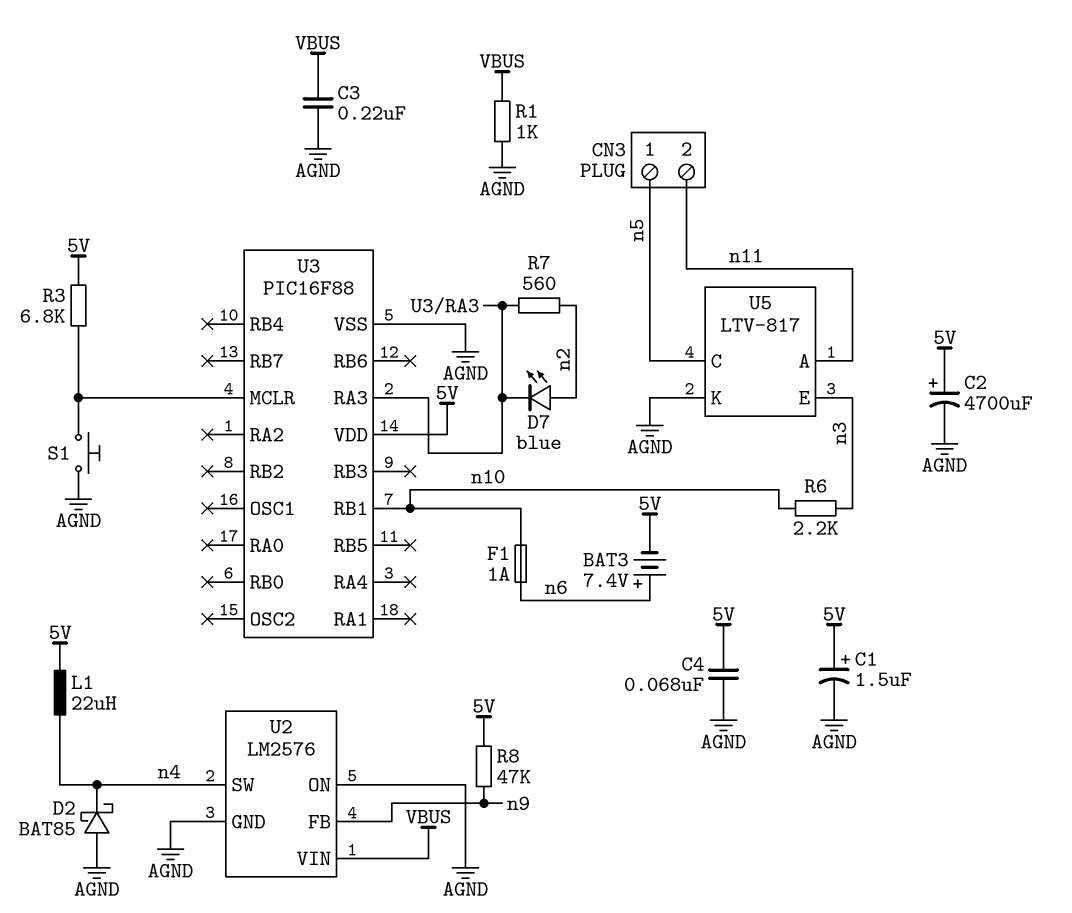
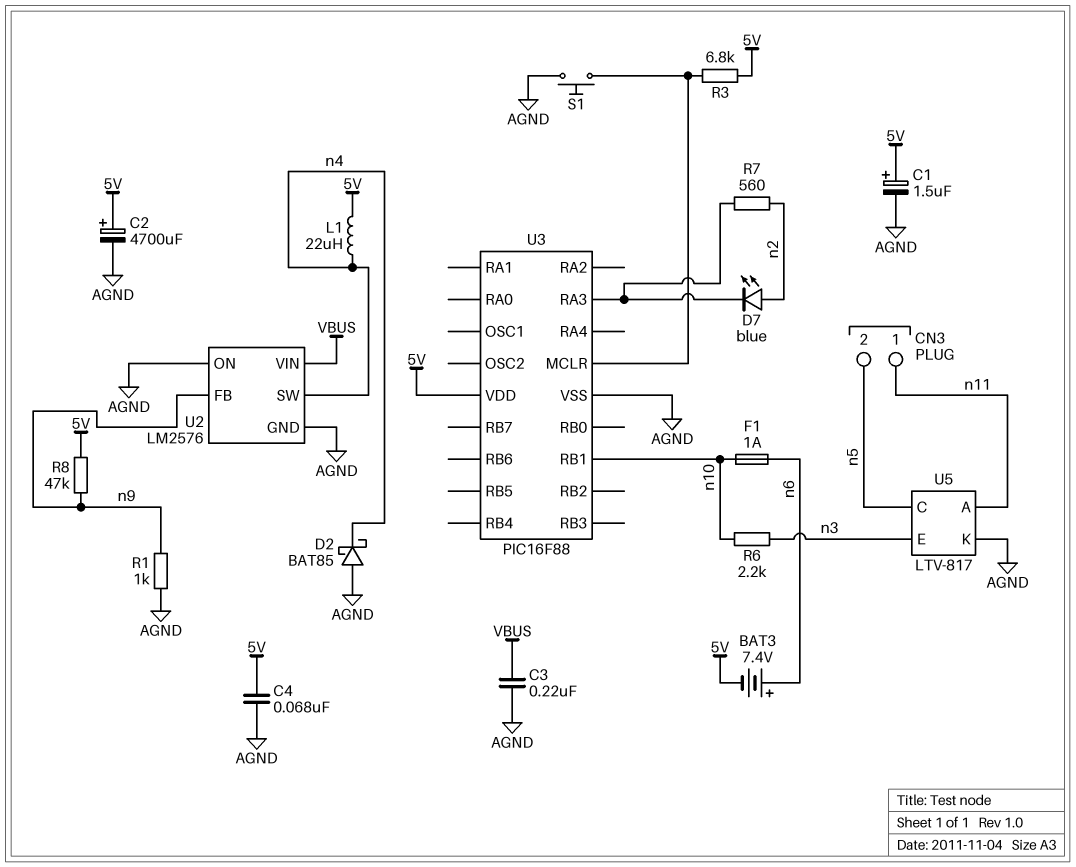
CN3 pin 1: n5 -> n11
CN3 pin 2: n11 -> n5
R1: 1k (AGND, VBUS) -> 1k (AGND, n9)

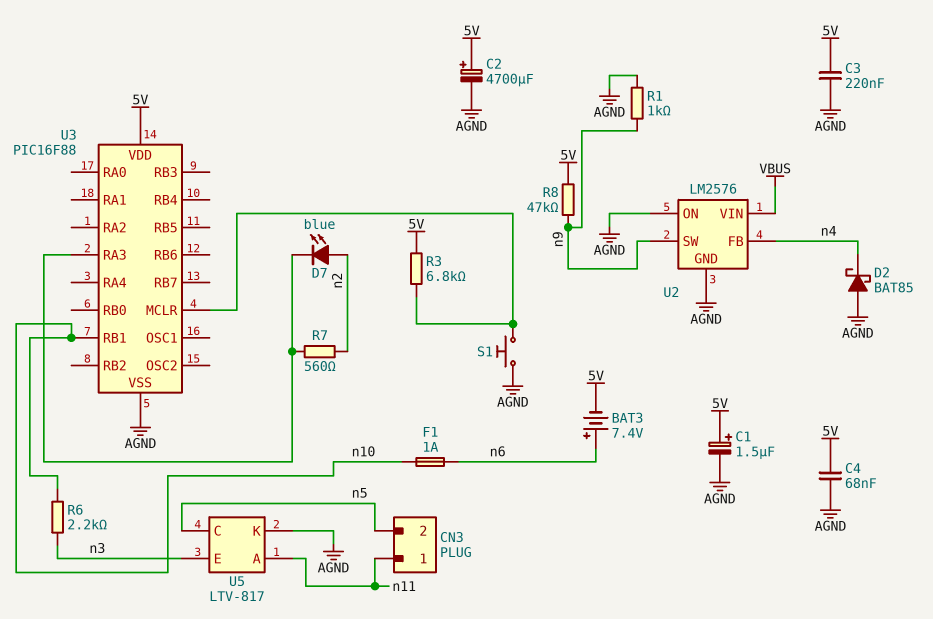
C3: 220nF (AGND, VBUS) -> 220nF (5V, AGND)
L1: 22uH (5V, n4) -> none
U2 pin FB: n9 -> n4
U2 pin SW: n4 -> n9

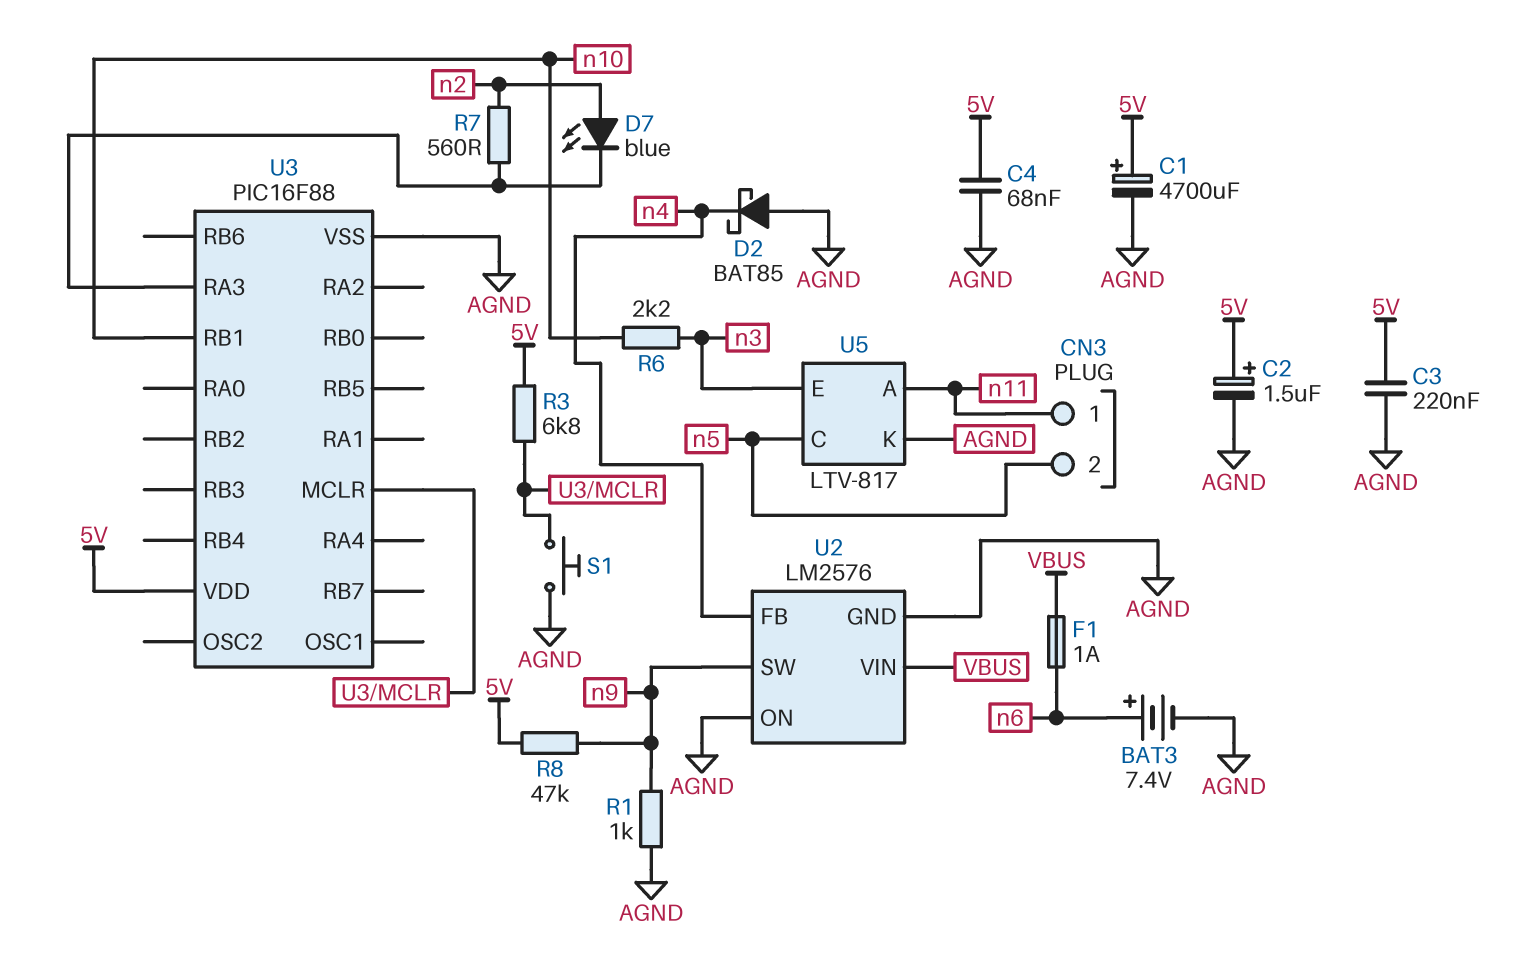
BAT3: 7.4V (plus n6, minus 5V) -> 7.4V (plus n6, minus AGND)
C1: 1.5uF (plus 5V, minus AGND) -> 4700uF (plus 5V, minus AGND)
C2: 4700uF (plus 5V, minus AGND) -> 1.5uF (plus 5V, minus AGND)
F1: 1A (n6, n10) -> 1A (VBUS, n6)

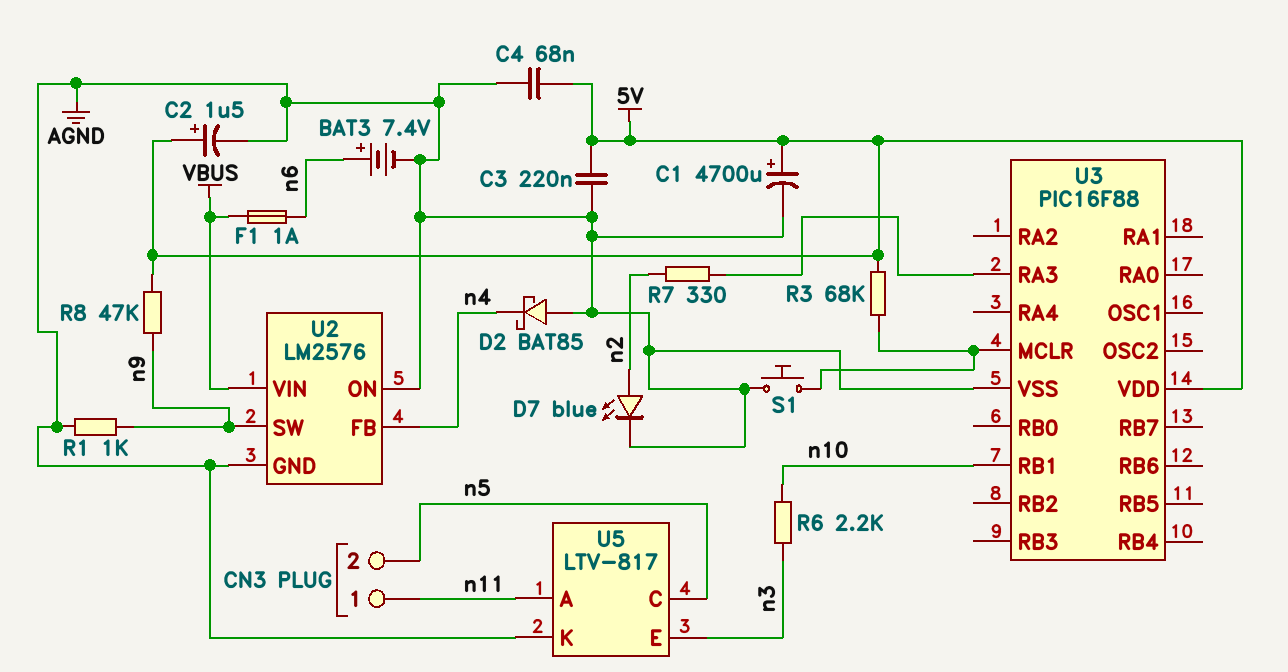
D7: LED blue (A n2, K U3/RA3) -> LED blue (A n2, K AGND)
R3: 6.8k (5V, U3/MCLR) -> 68k (5V, U3/MCLR)
R7: 560 (U3/RA3, n2) -> 330 (U3/RA3, n2)

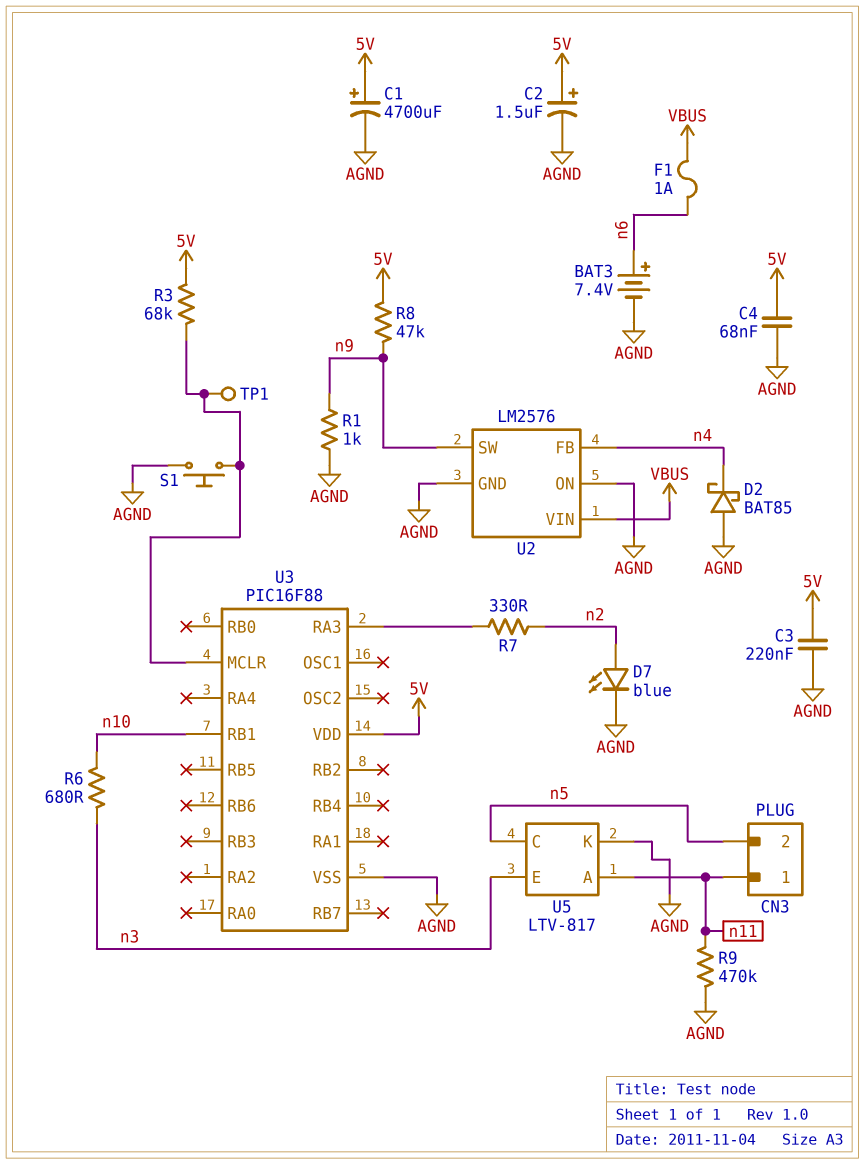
R6: 2.2k (n3, n10) -> 680 (n3, n10)
R9: none -> 470k (AGND, n11)
TP1: none -> test point (U3/MCLR)

